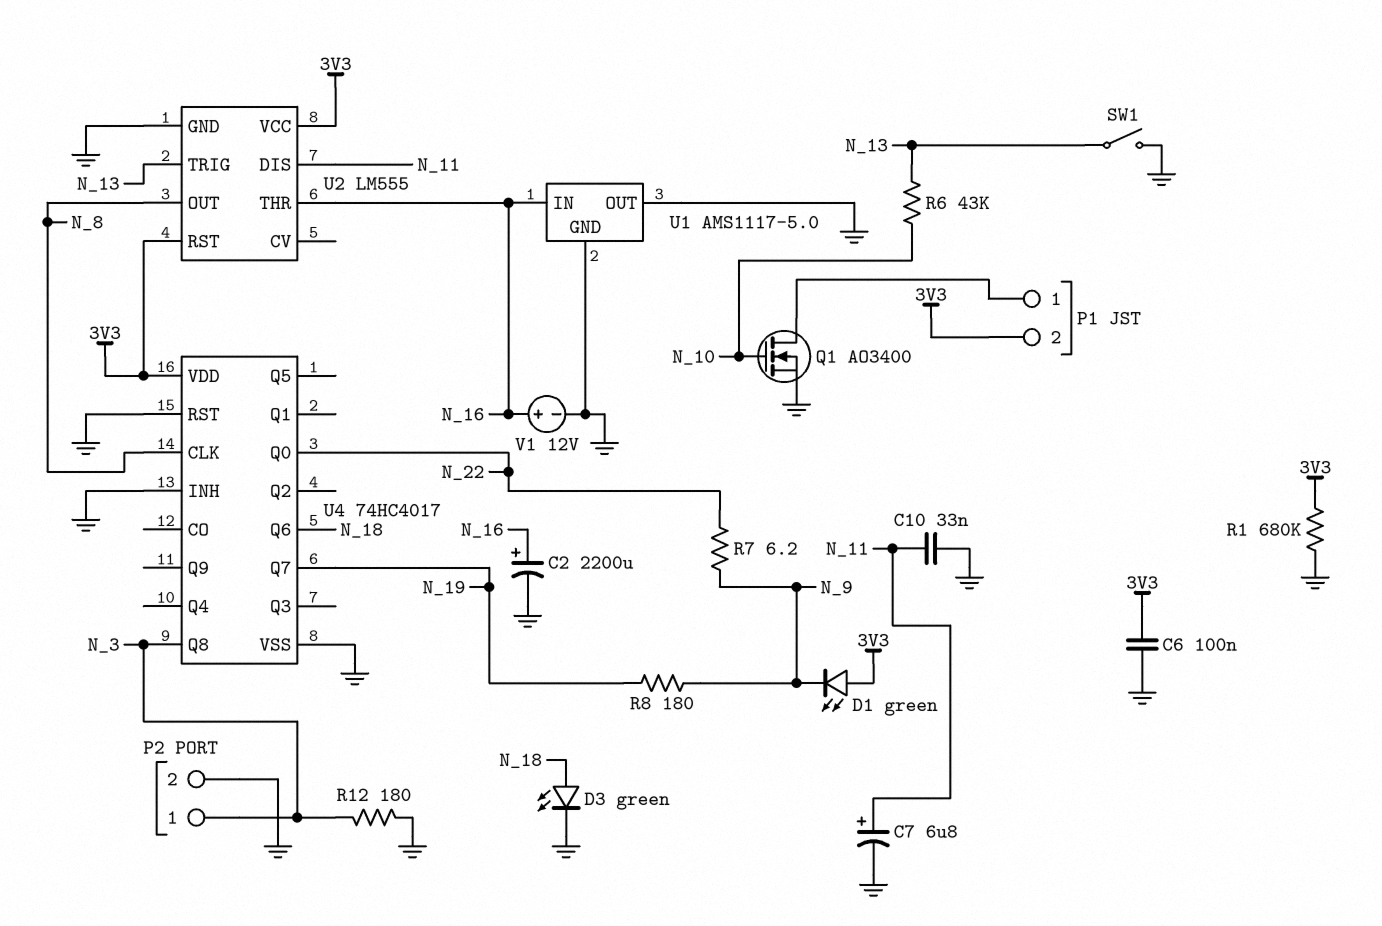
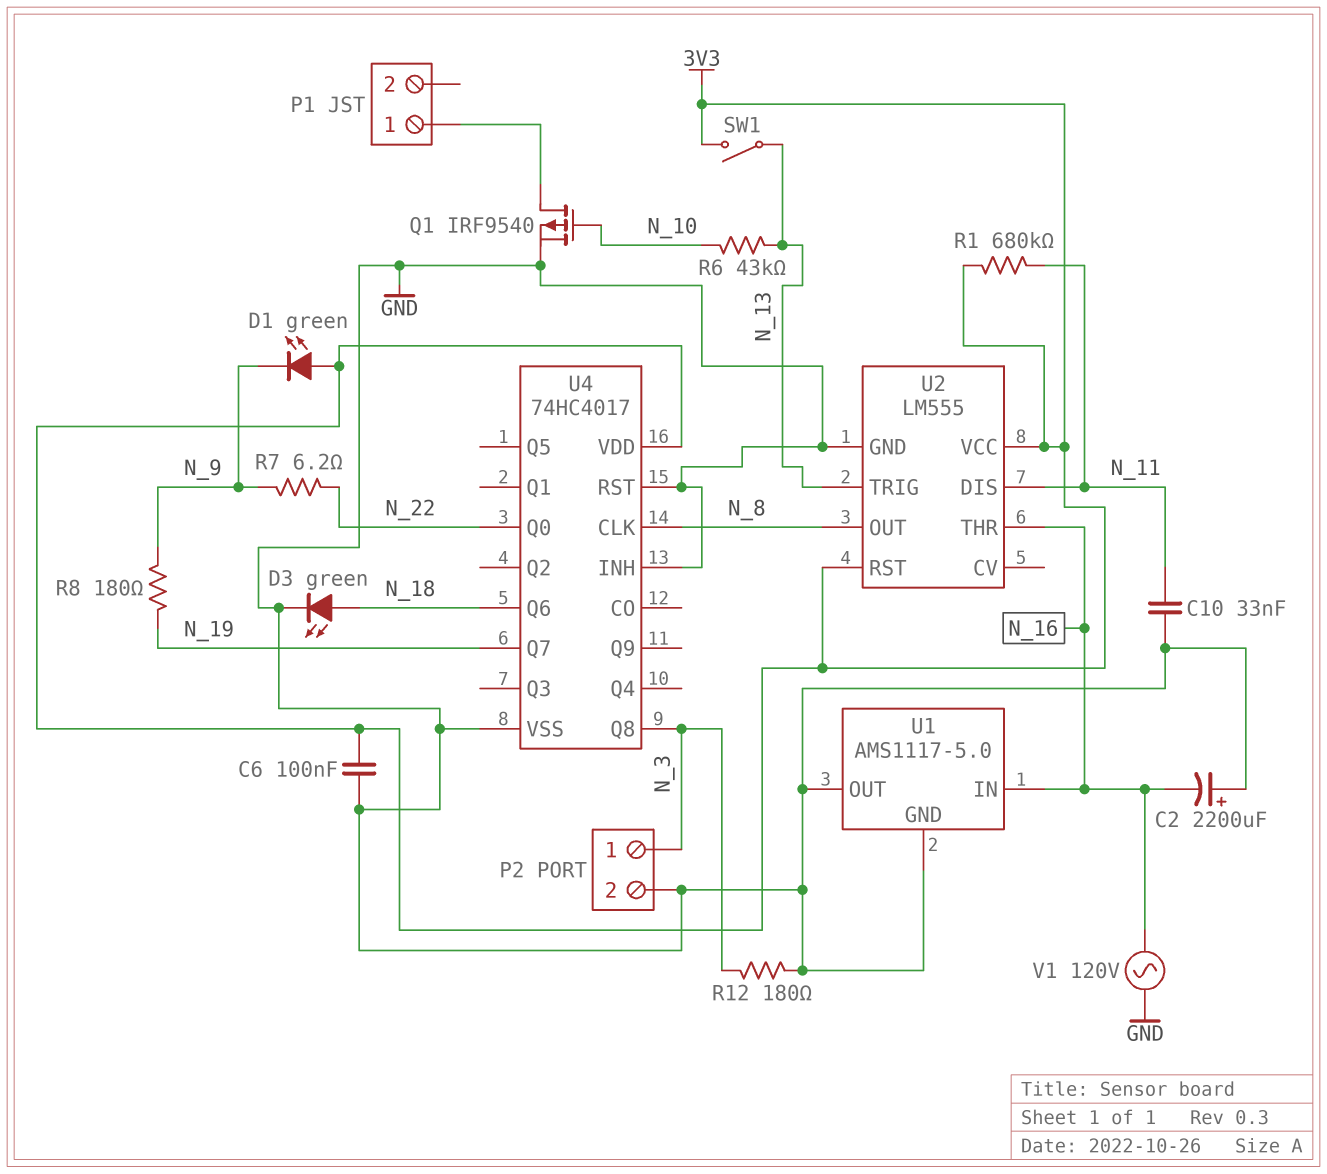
C2: 2200uF (plus N_16, minus GND) -> 2200uF (plus GND, minus N_16)
C7: 6.8uF (plus N_11, minus GND) -> none
P1 pin 2: 3V3 -> none
Q1: NMOS AO3400 (G N_10, D P1/1, S GND) -> PMOS IRF9540 (G N_10, D P1/1, S GND)
R1: 680k (3V3, GND) -> 680k (3V3, N_11)
SW1: switch (GND, N_13) -> switch (3V3, N_13)
V1: 12V (plus N_16, minus GND) -> AC 120V (GND, N_16)

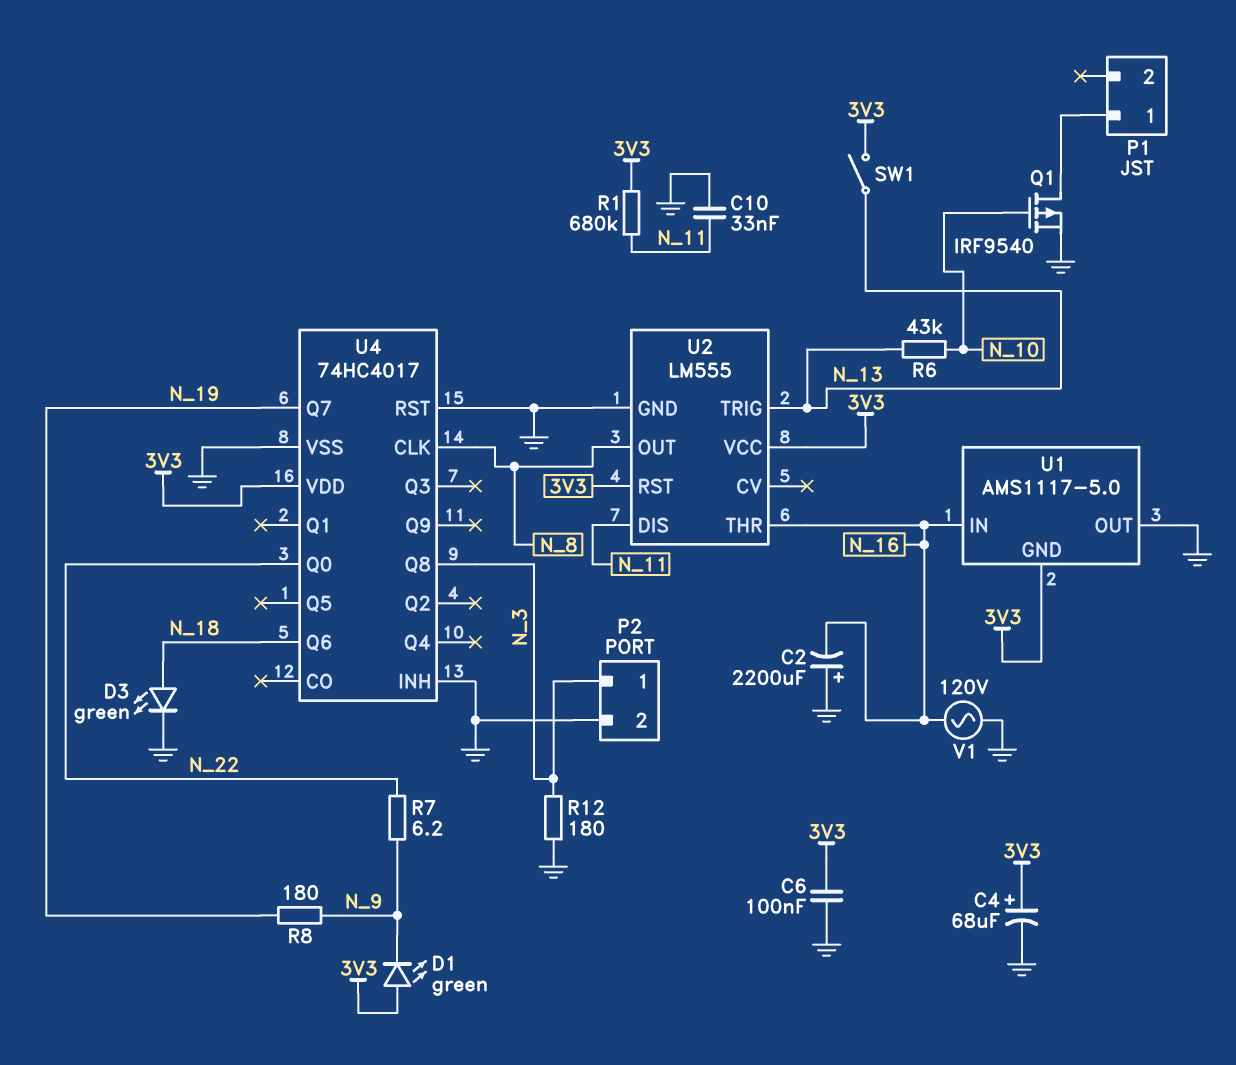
C4: none -> 68uF (plus 3V3, minus GND)
U1 pin GND: GND -> 3V3

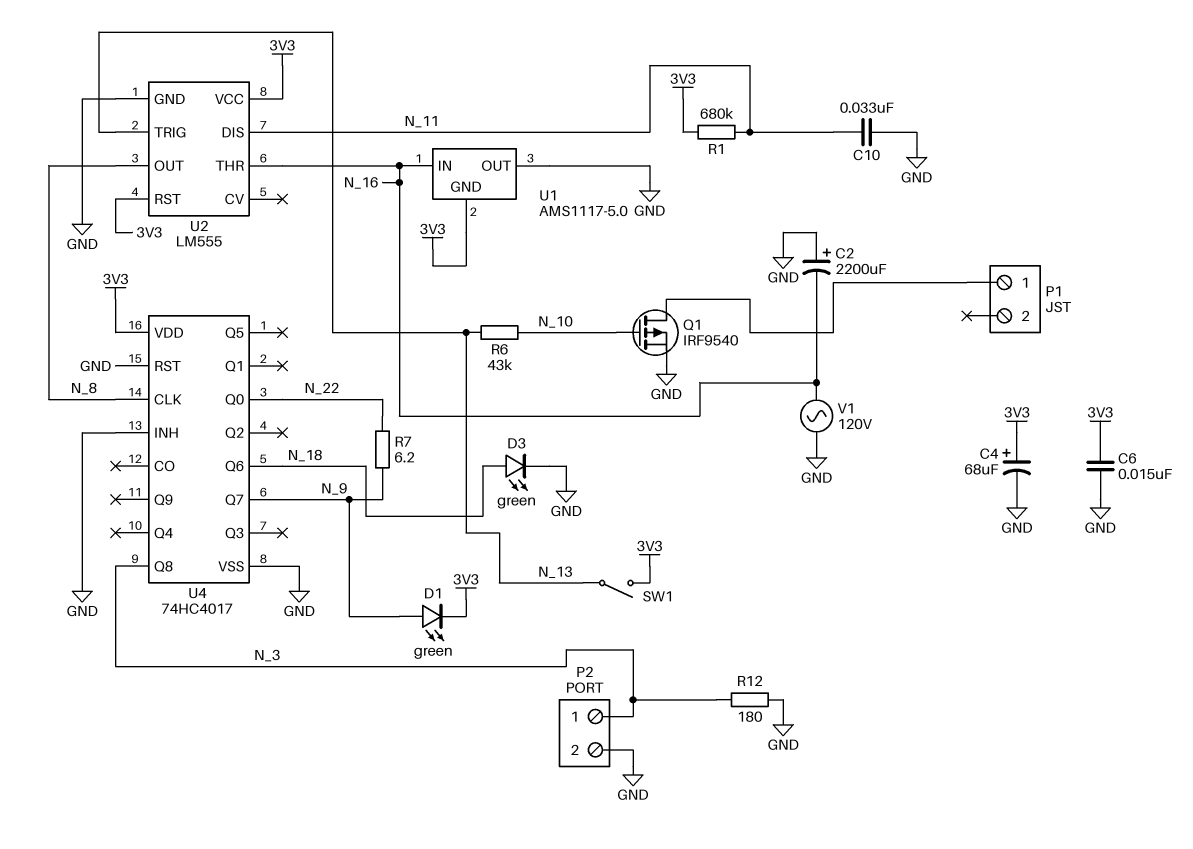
C6: 100nF (3V3, GND) -> 15nF (3V3, GND)
D1: LED green (A 3V3, K N_9) -> LED green (A N_9, K 3V3)
R8: 180 (N_9, N_19) -> none
U4 pin Q7: N_19 -> N_9

